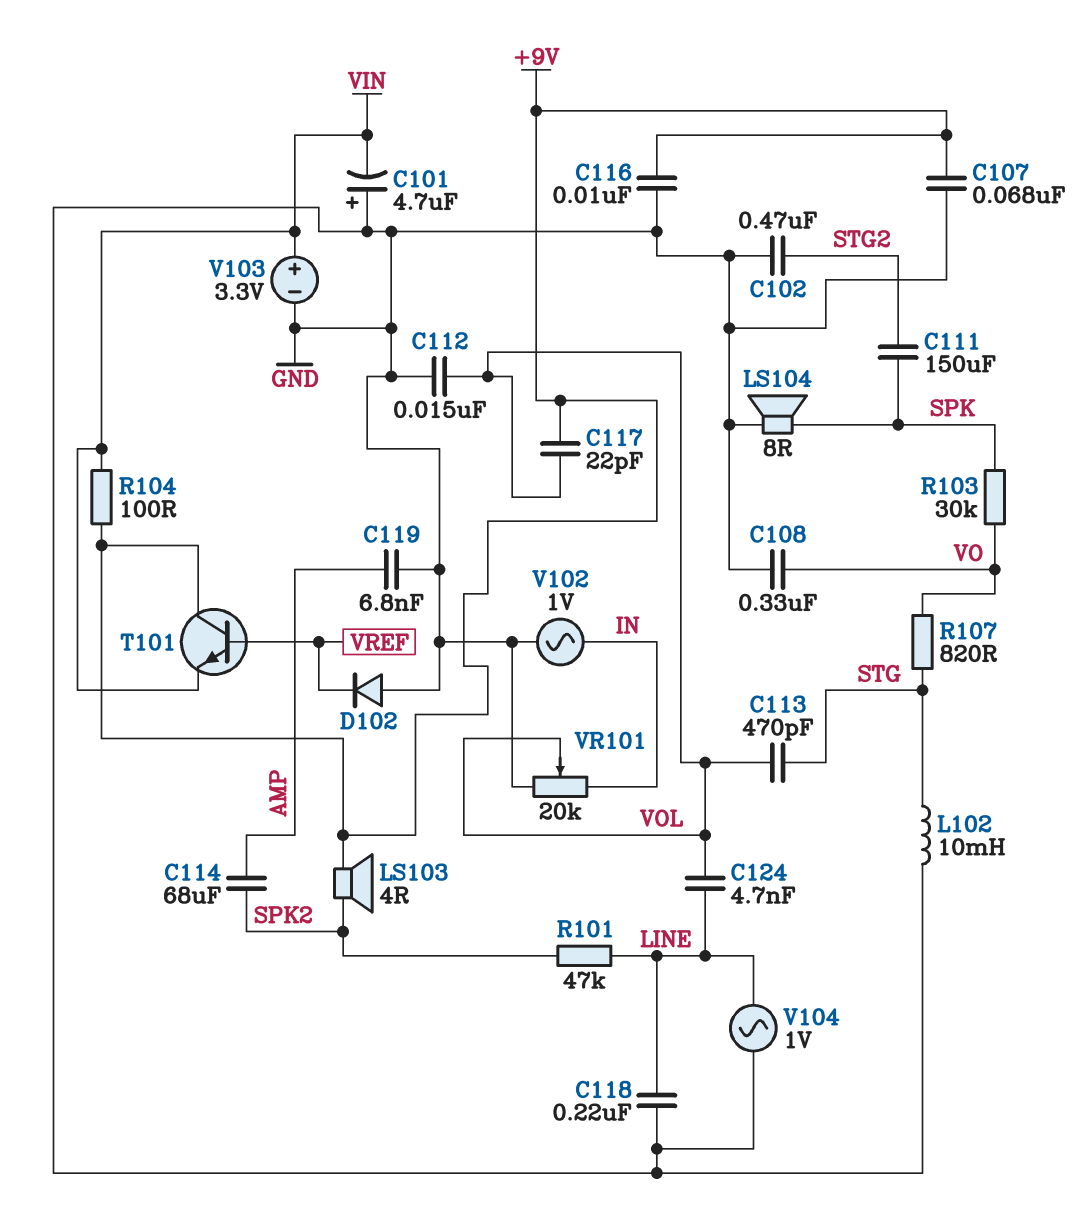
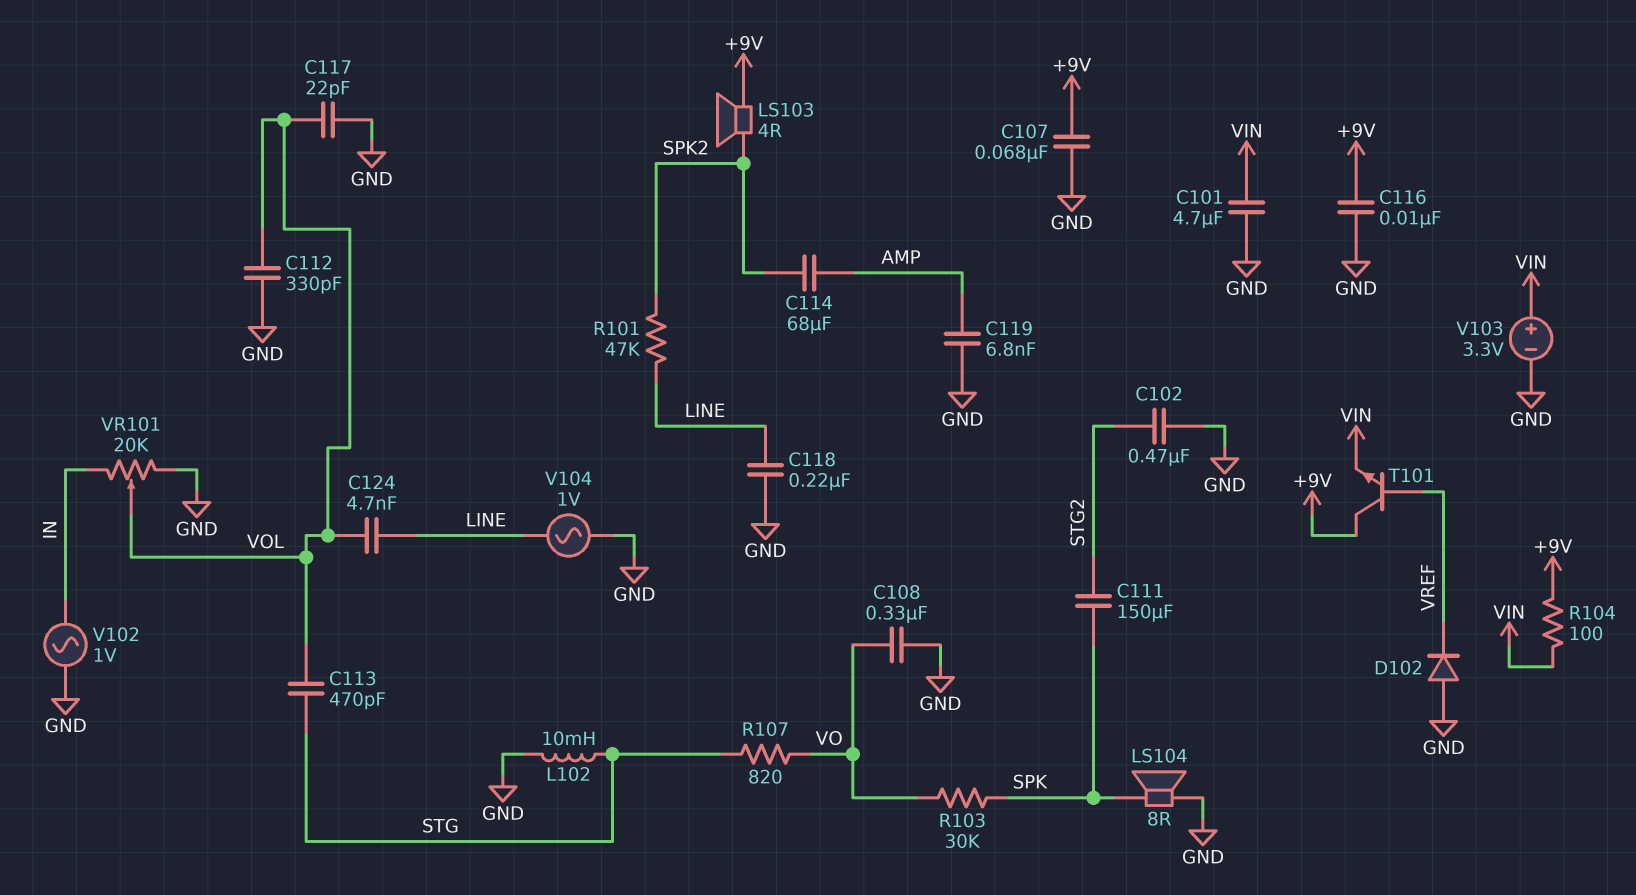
C101: 4.7uF (plus GND, minus VIN) -> 4.7uF (GND, VIN)
C112: 15nF (GND, VOL) -> 330pF (GND, VOL)
C117: 22pF (+9V, VOL) -> 22pF (GND, VOL)

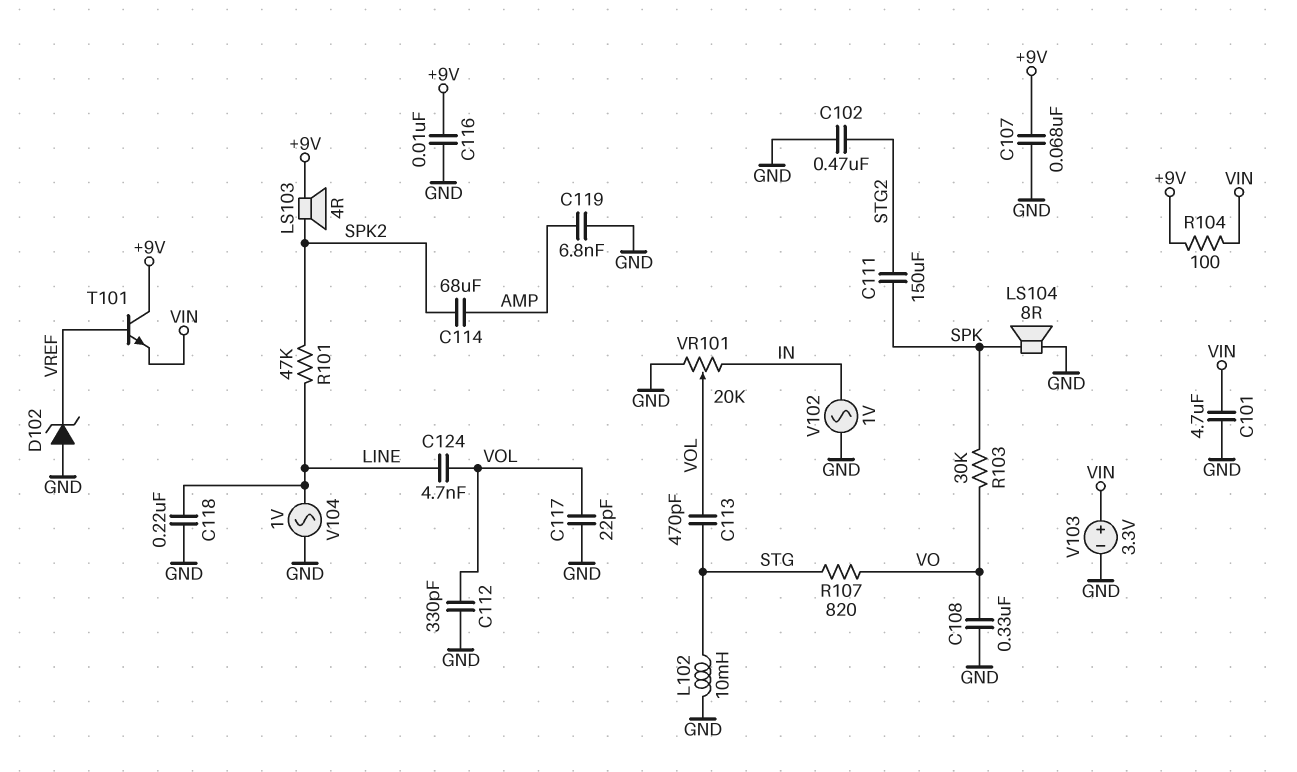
D102: diode (A GND, K VREF) -> zener (A GND, K VREF)

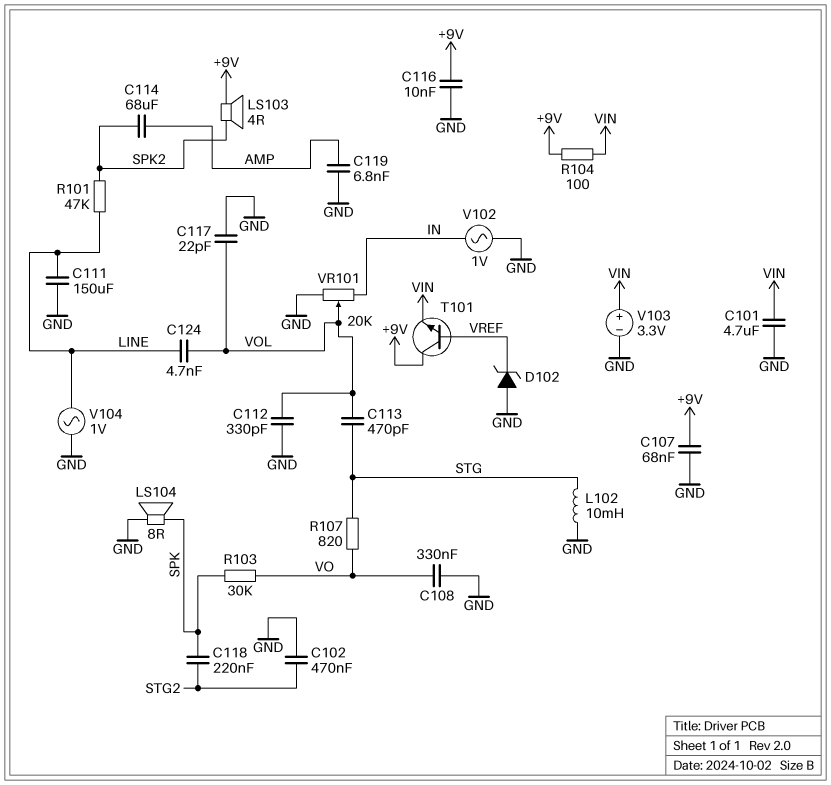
C111: 150uF (SPK, STG2) -> 150uF (GND, LINE)
C118: 220nF (GND, LINE) -> 220nF (SPK, STG2)

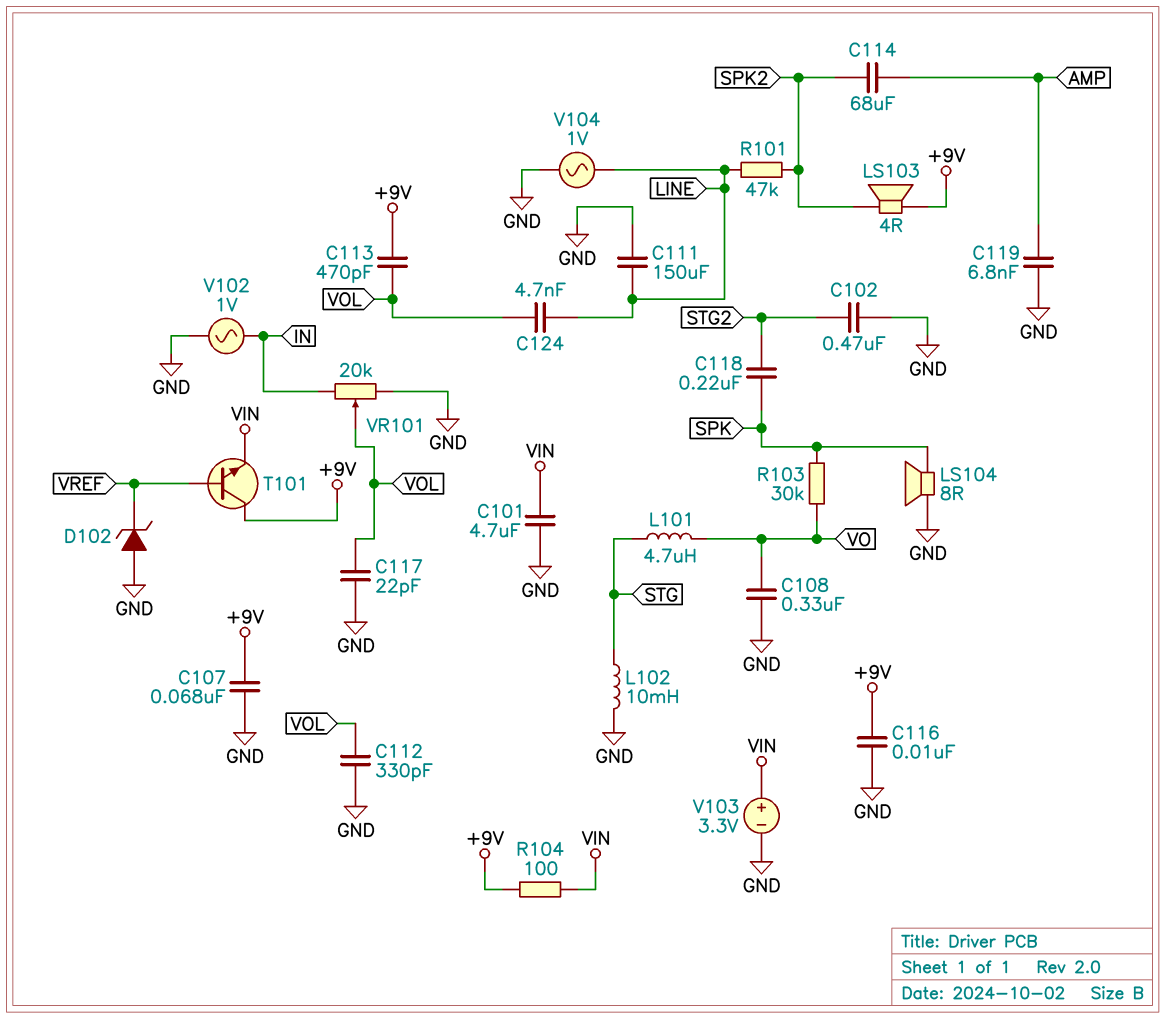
C113: 470pF (STG, VOL) -> 470pF (+9V, VOL)
L101: none -> 4.7uH (STG, VO)
R107: 820 (STG, VO) -> none

